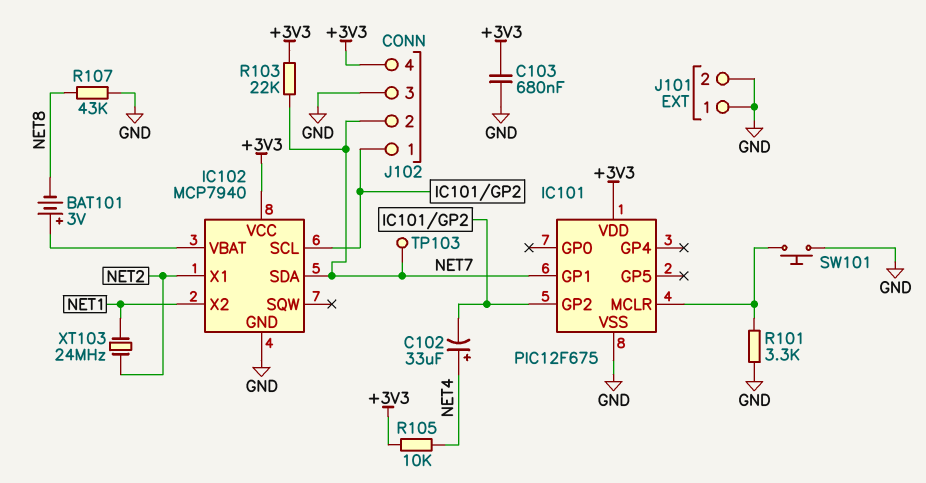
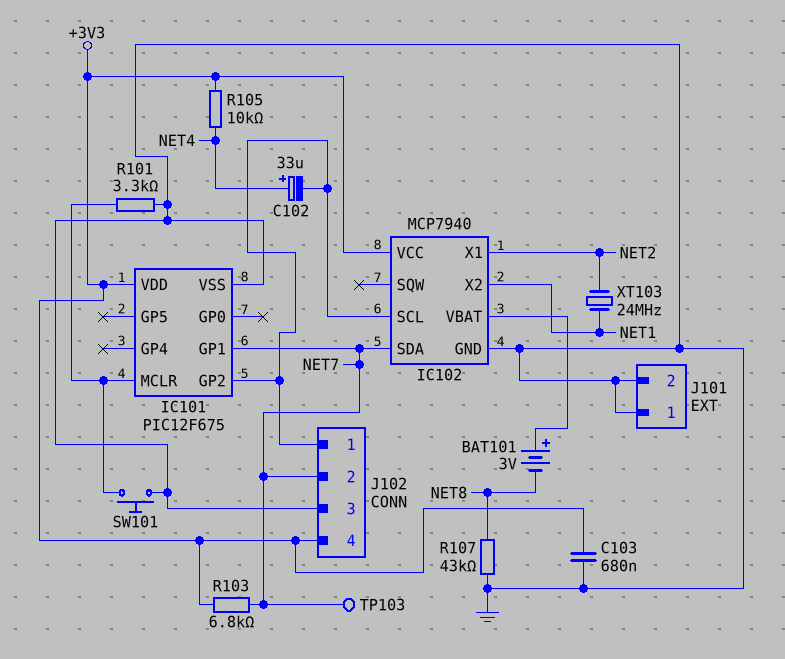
R103: 22k (+3V3, NET7) -> 6.8k (+3V3, NET7)

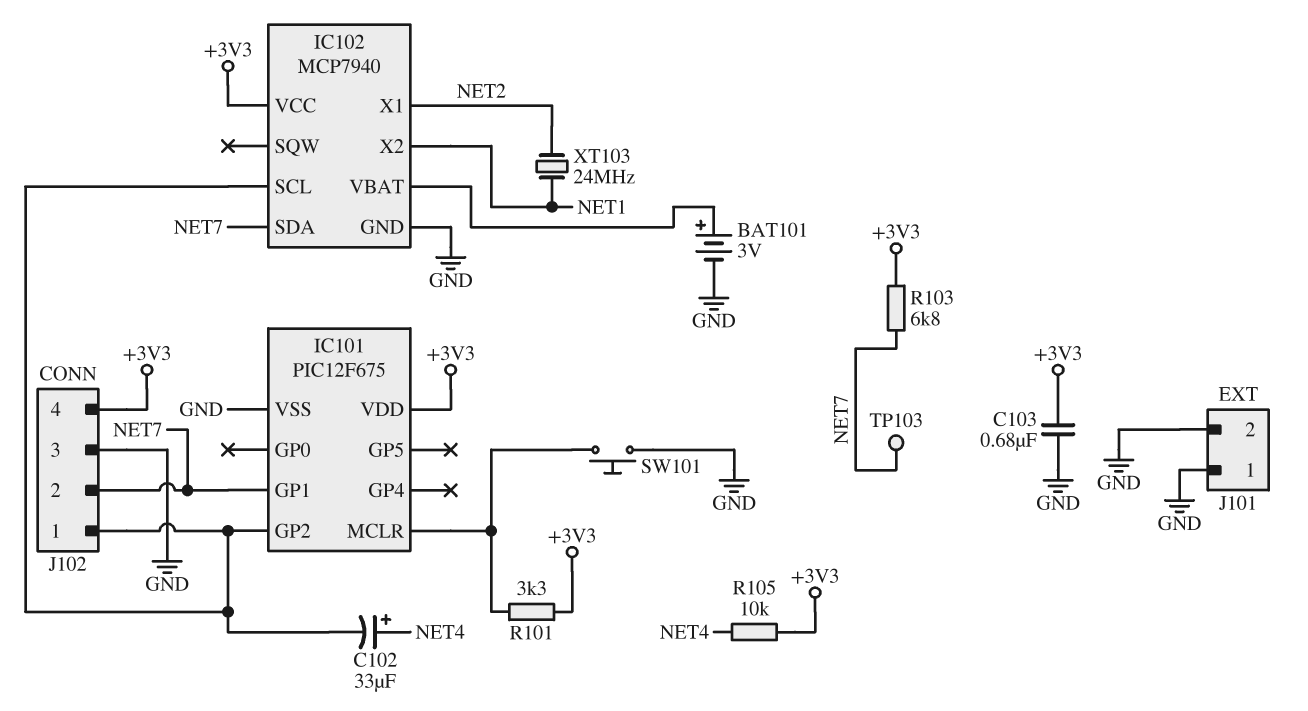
BAT101: 3V (plus IC102/VBAT, minus NET8) -> 3V (plus IC102/VBAT, minus GND)
R101: 3.3k (GND, IC101/MCLR) -> 3.3k (+3V3, IC101/MCLR)
R107: 43k (GND, NET8) -> none

